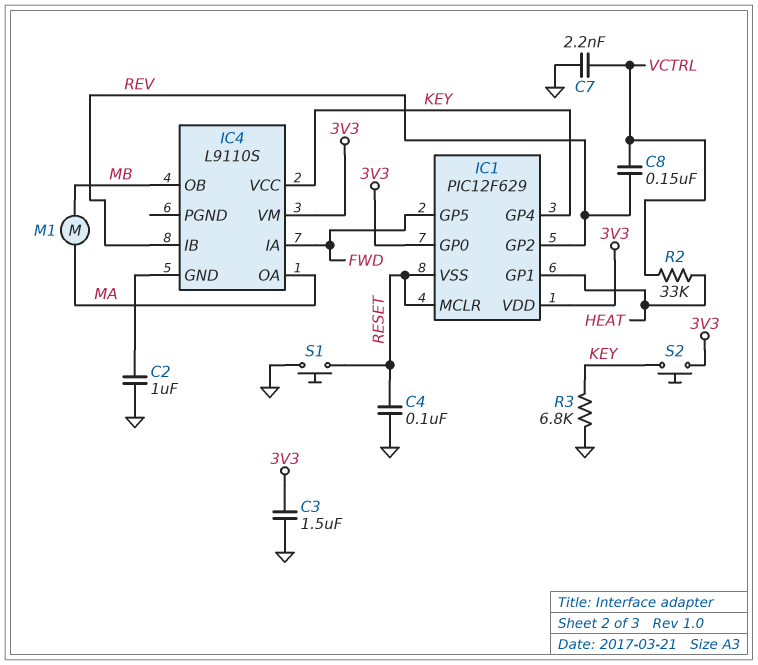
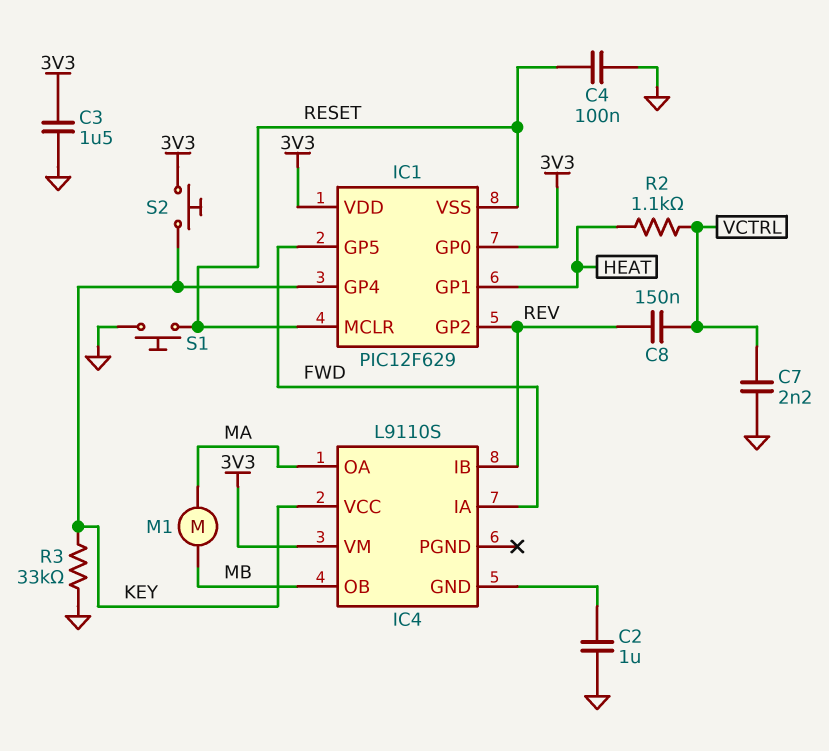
R2: 33k (HEAT, VCTRL) -> 1.1k (HEAT, VCTRL)
R3: 6.8k (GND, KEY) -> 33k (GND, KEY)

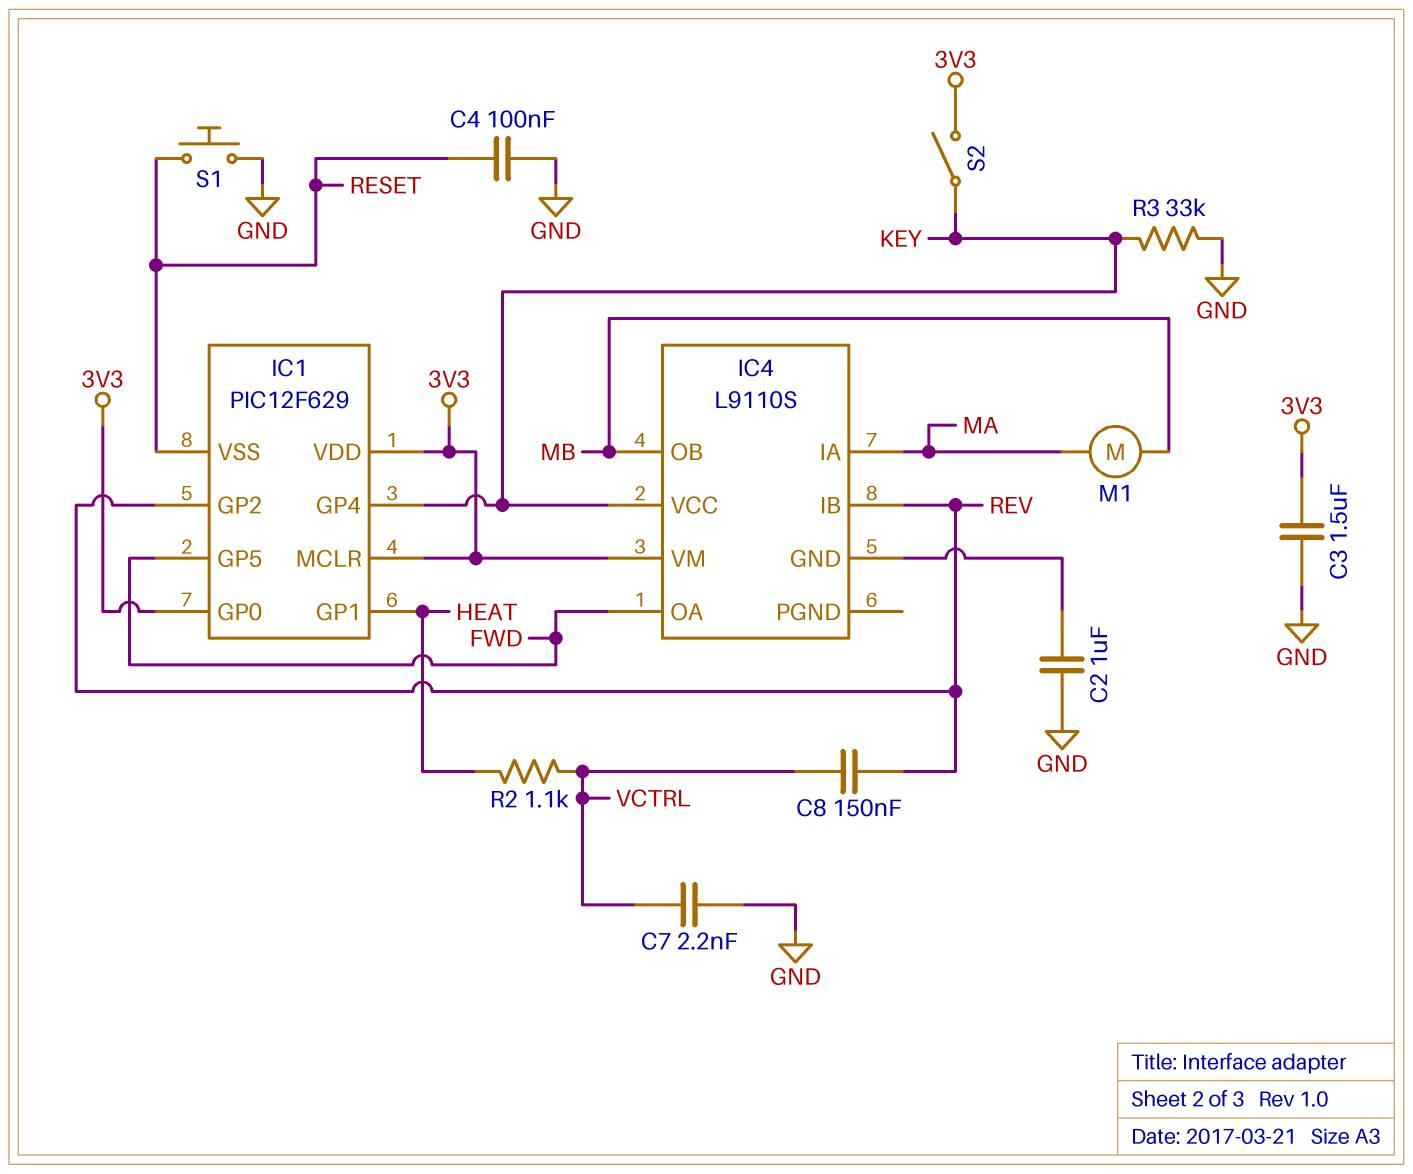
IC1 pin MCLR: RESET -> 3V3
IC4 pin IA: FWD -> MA
IC4 pin OA: MA -> FWD
S2: button (3V3, KEY) -> switch (3V3, KEY)

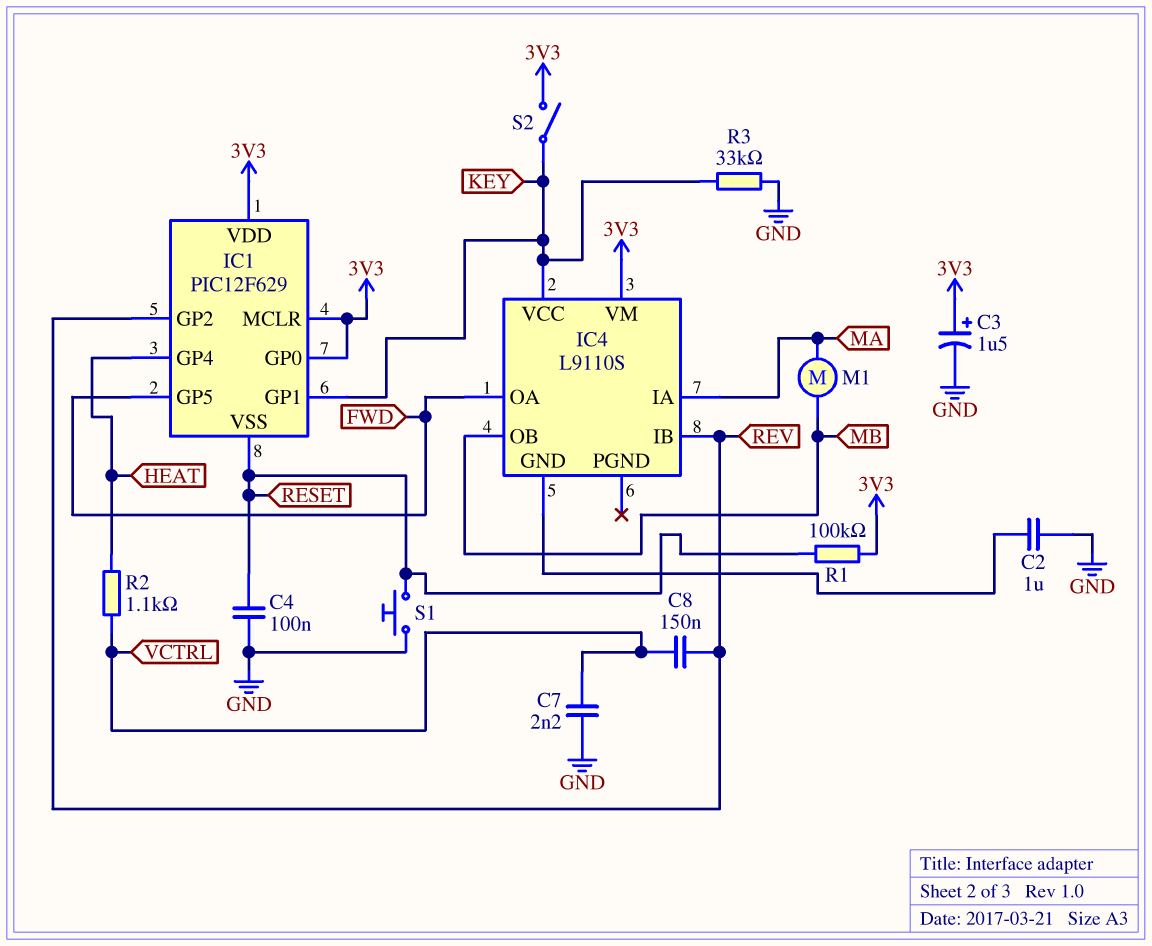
C3: 1.5uF (3V3, GND) -> 1.5uF (plus 3V3, minus GND)
IC1 pin GP1: HEAT -> KEY
IC1 pin GP4: KEY -> HEAT
R1: none -> 100k (3V3, RESET)

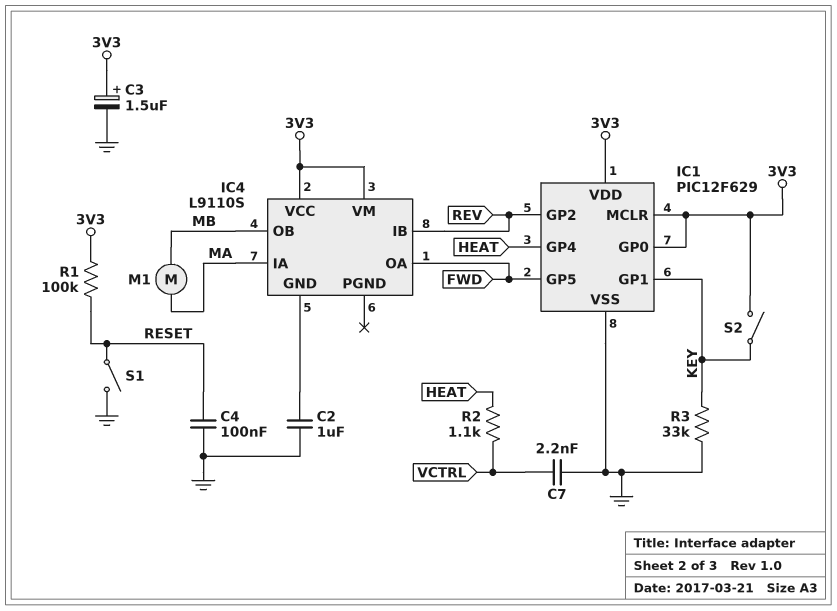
C8: 150nF (REV, VCTRL) -> none
IC1 pin VSS: RESET -> GND
IC4 pin VCC: KEY -> 3V3
S1: button (GND, RESET) -> switch (GND, RESET)

